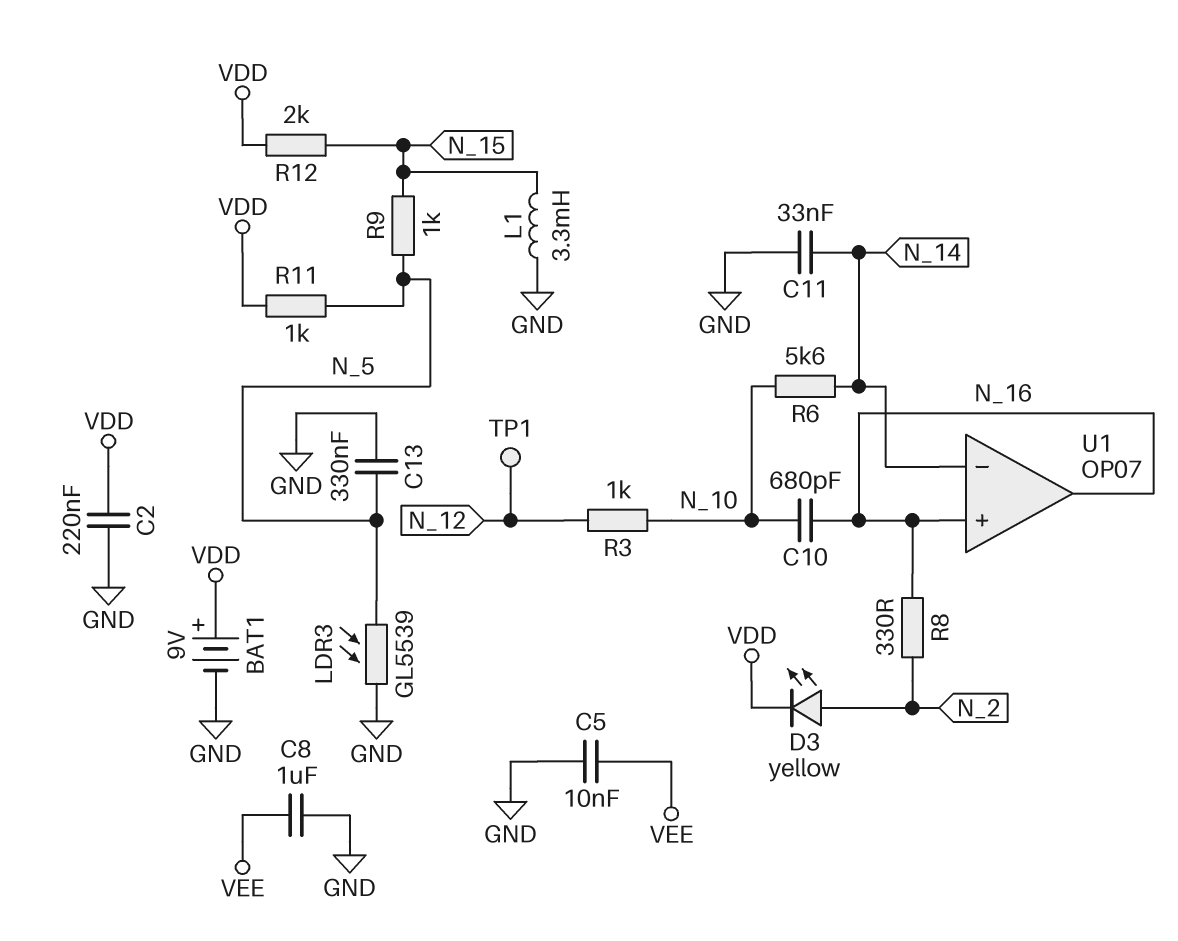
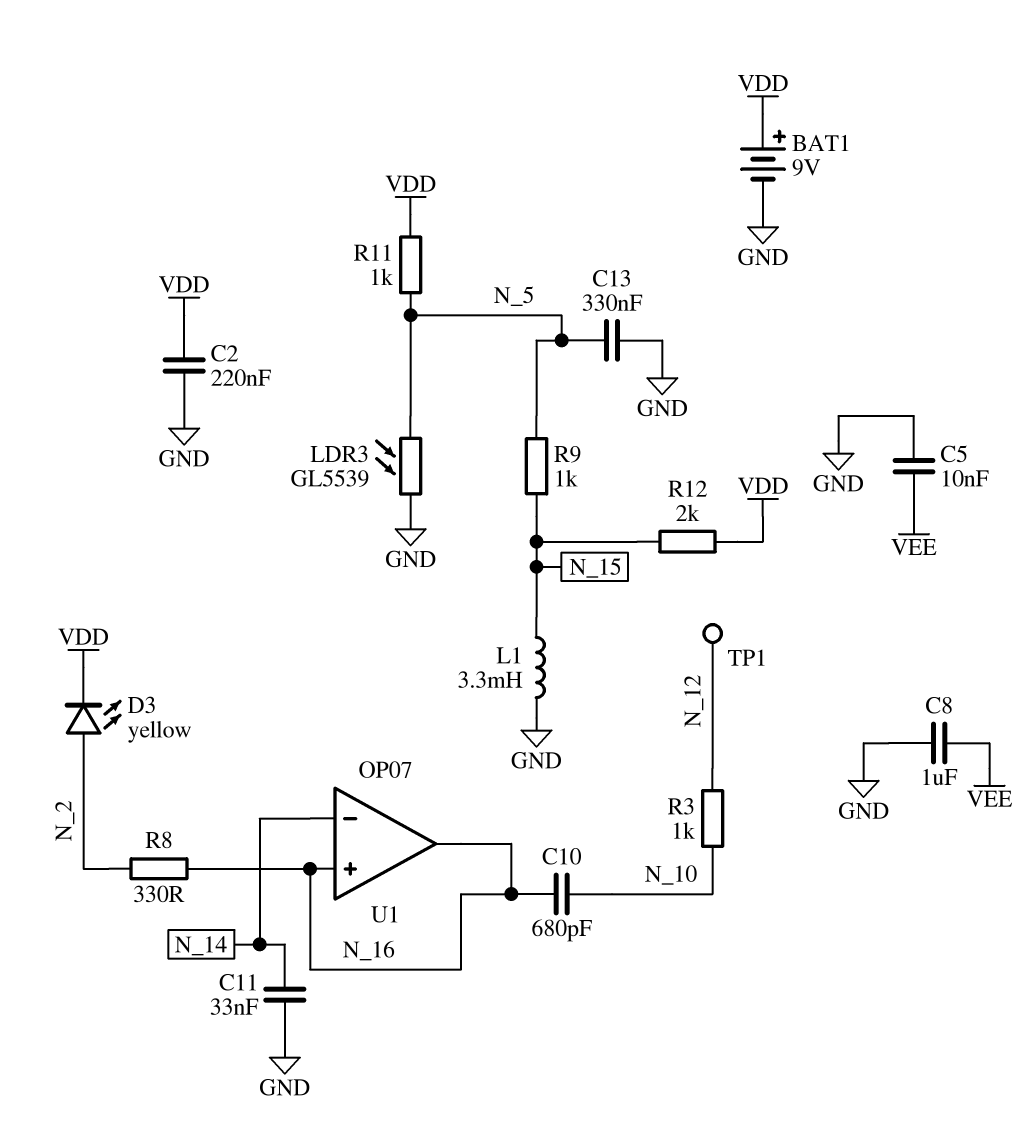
R6: 5.6k (N_10, N_14) -> none

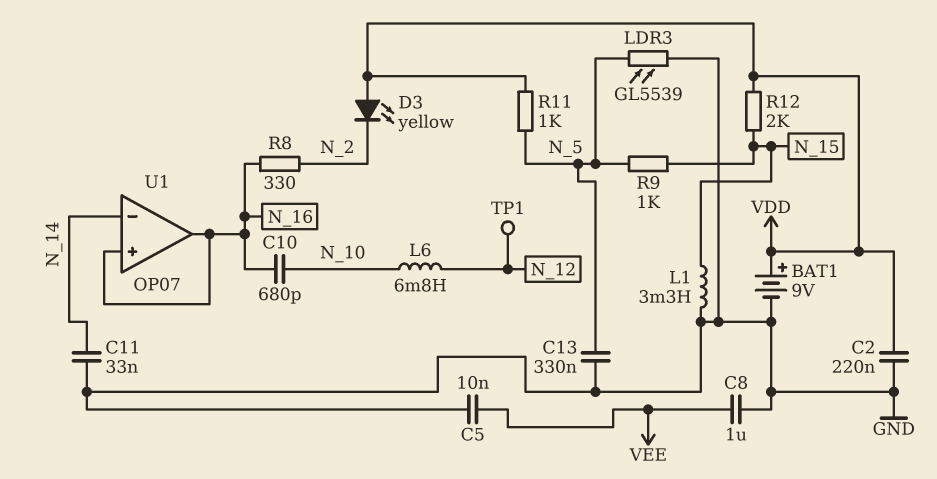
D3: LED yellow (A N_2, K VDD) -> LED yellow (A VDD, K N_2)
L6: none -> 6.8mH (N_10, N_12)
R3: 1k (N_10, N_12) -> none

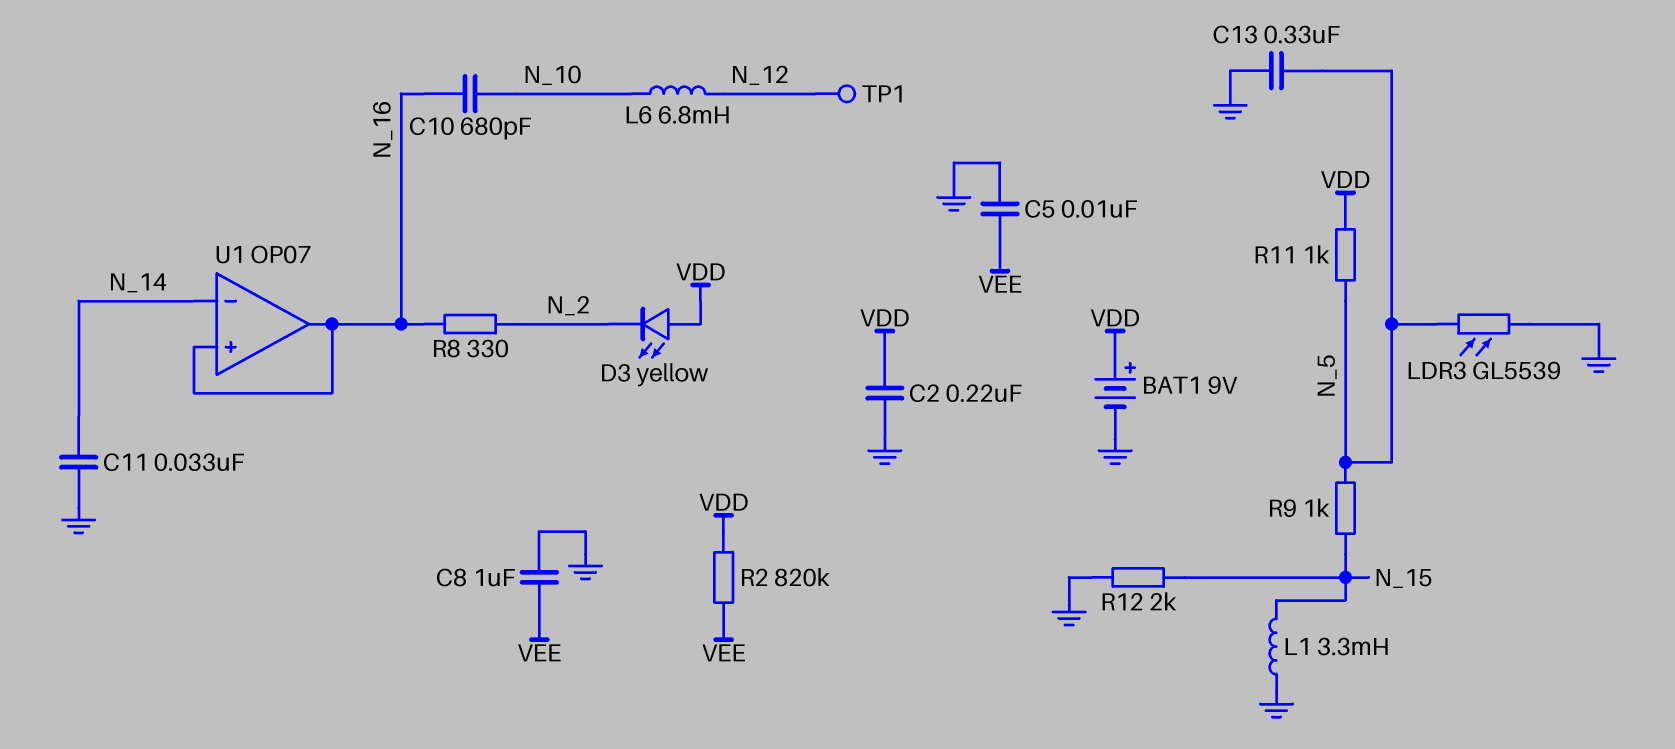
R2: none -> 820k (VDD, VEE)
R12: 2k (N_15, VDD) -> 2k (GND, N_15)

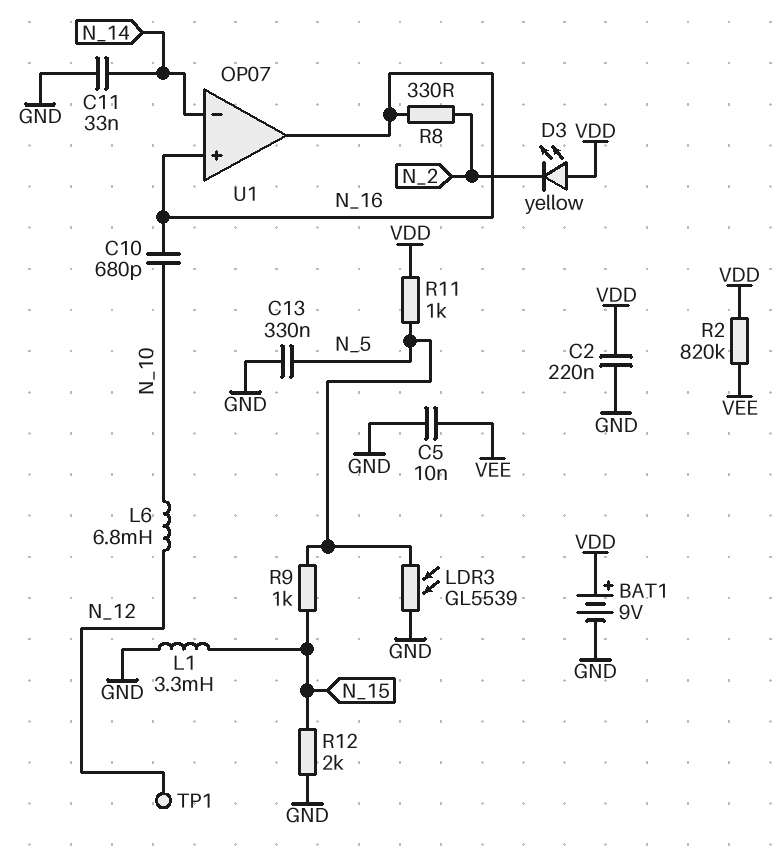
C8: 1uF (GND, VEE) -> none

